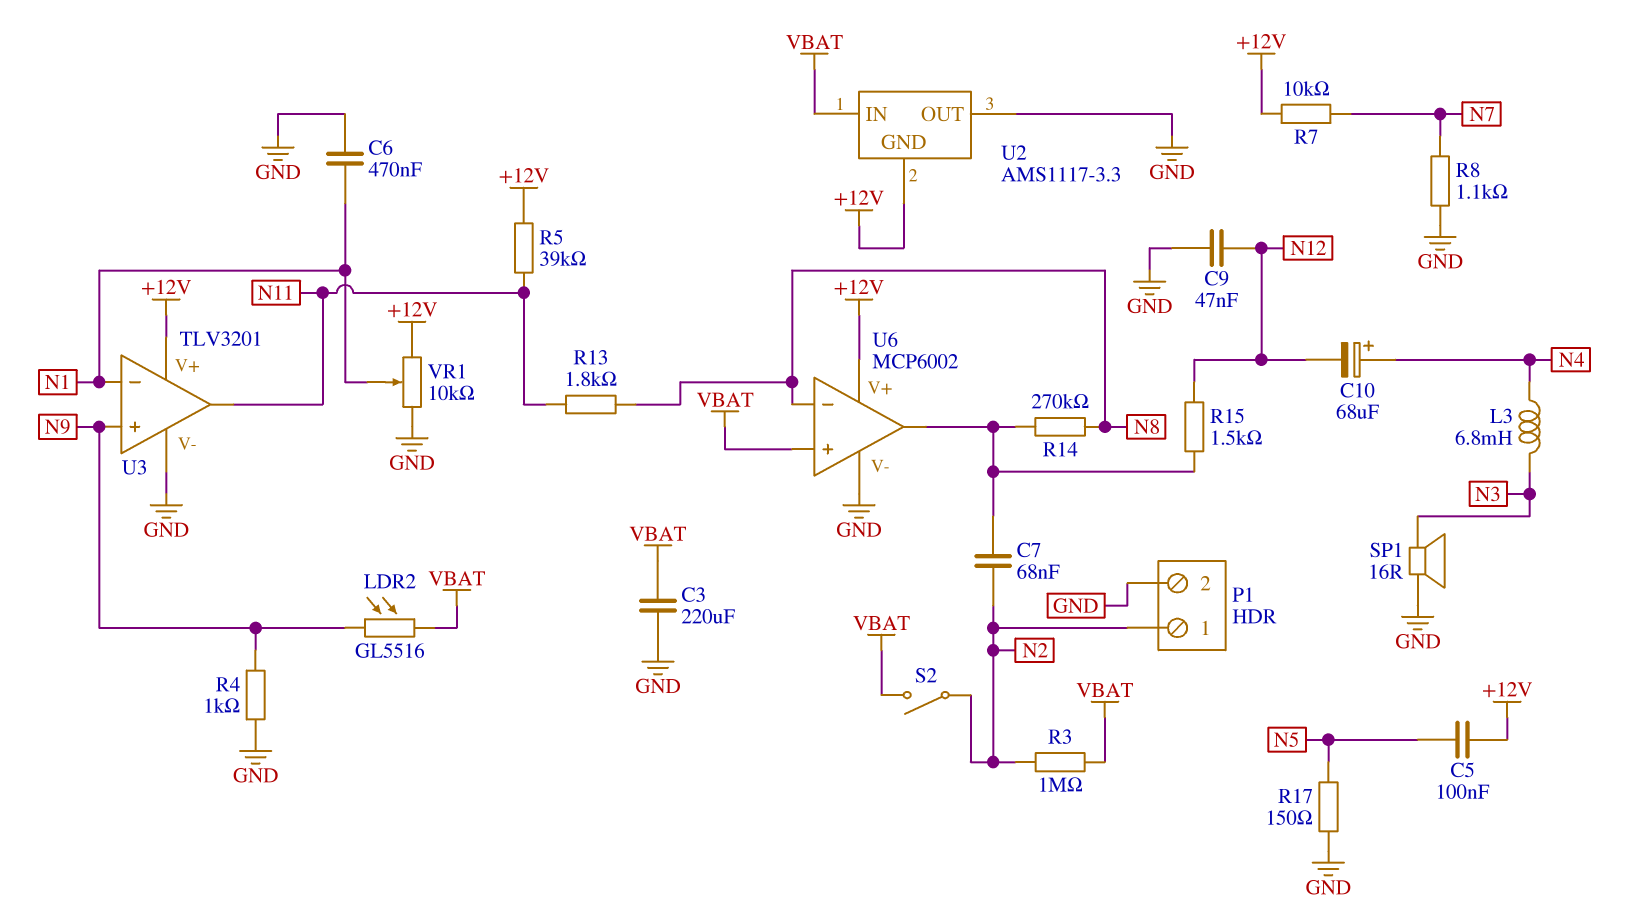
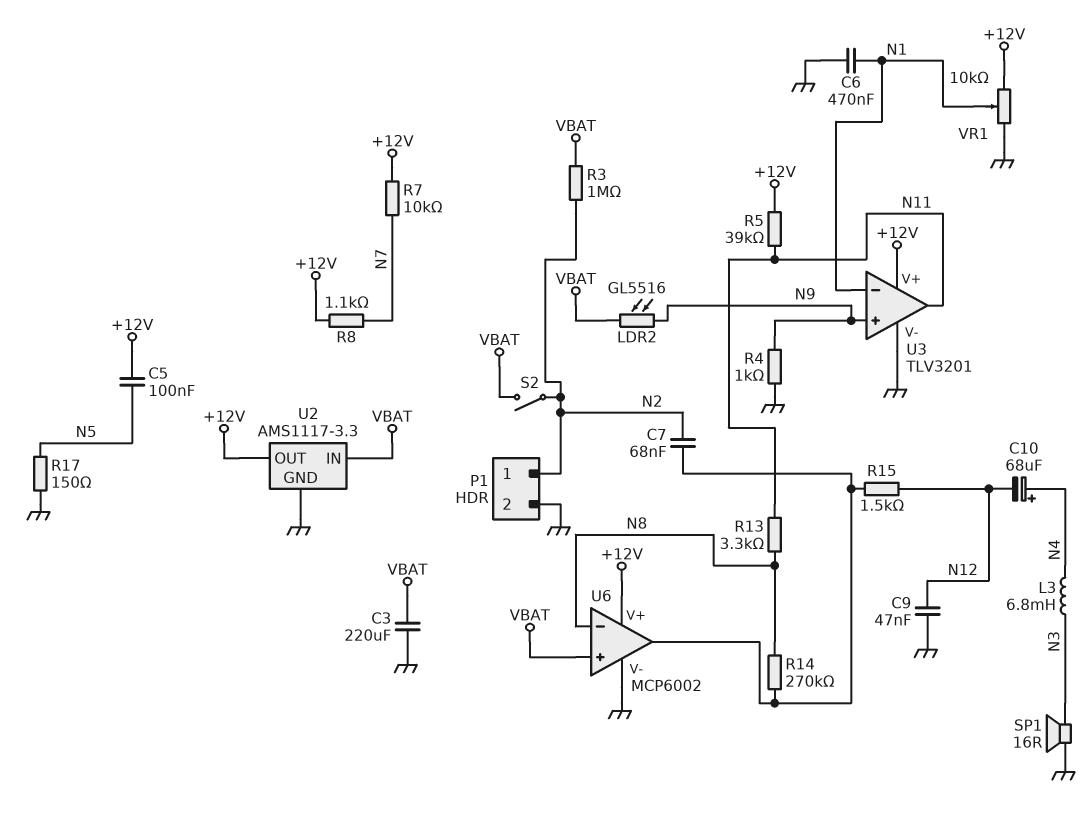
R8: 1.1k (GND, N7) -> 1.1k (+12V, N7)
R13: 1.8k (N8, N11) -> 3.3k (N8, N11)
U2 pin GND: +12V -> GND
U2 pin OUT: GND -> +12V

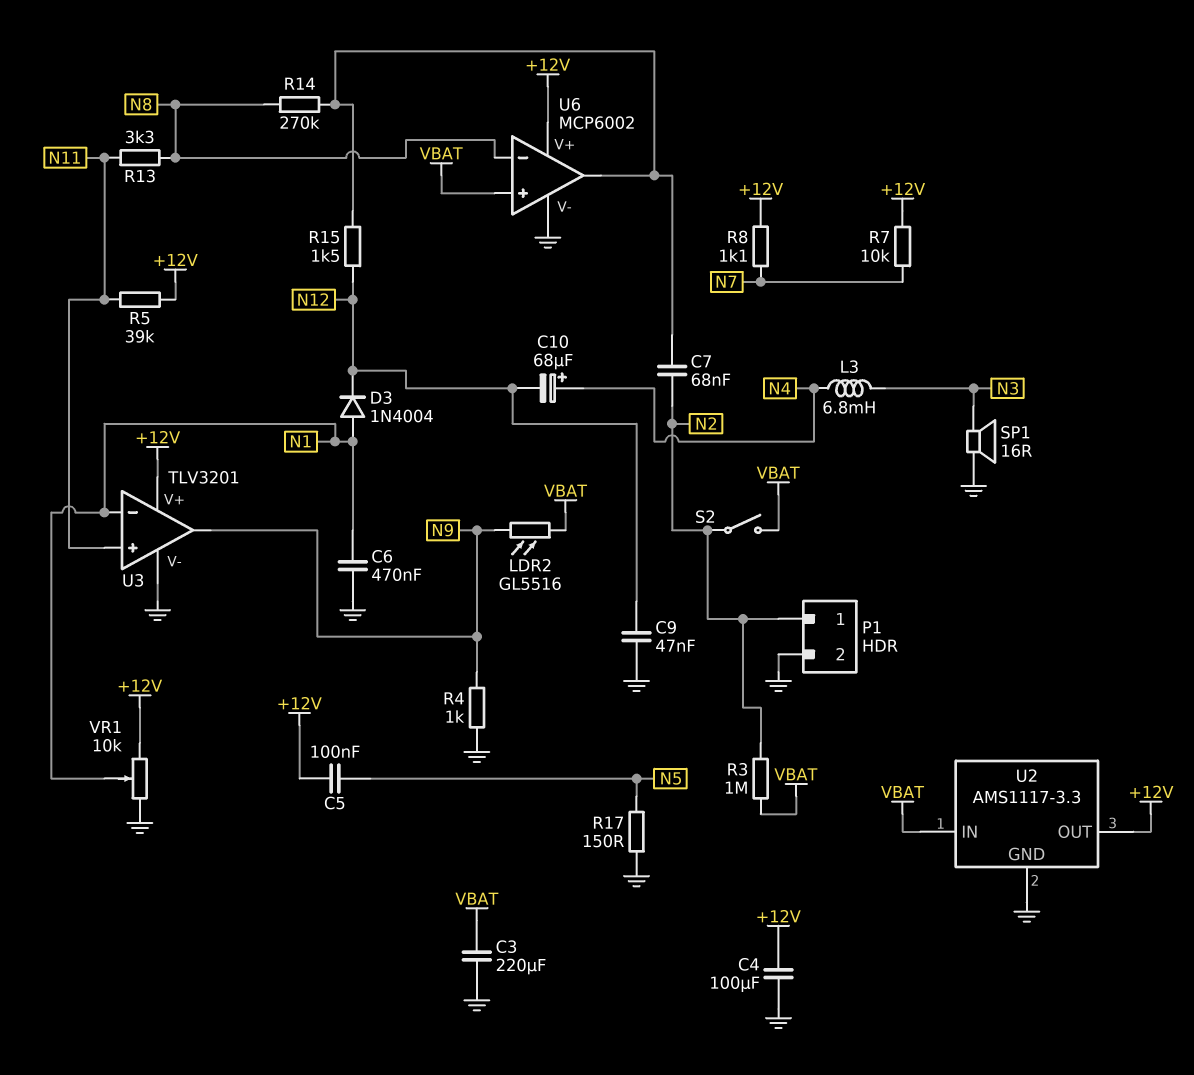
C4: none -> 100uF (+12V, GND)
D3: none -> diode 1N4004 (A N1, K N12)
U3 pin in+: N9 -> N11
U3 pin out: N11 -> N9

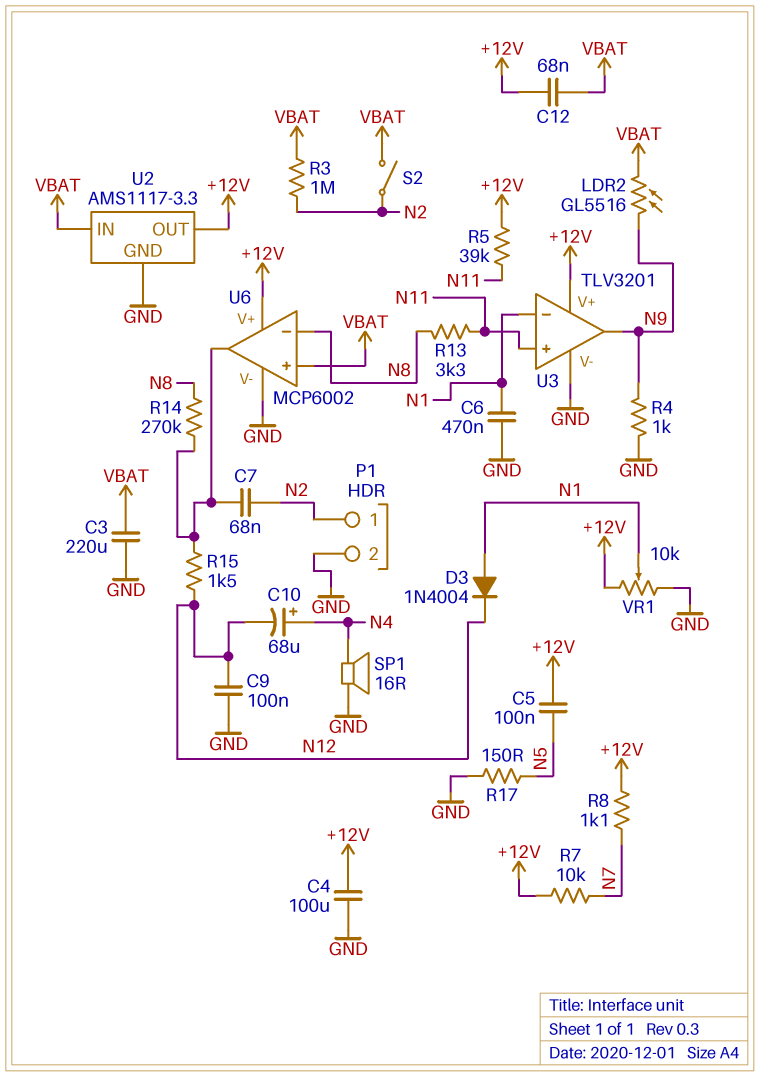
C9: 47nF (GND, N12) -> 100nF (GND, N12)
C12: none -> 68nF (+12V, VBAT)
L3: 6.8mH (N3, N4) -> none
SP1: speaker 16R (GND, N3) -> speaker 16R (GND, N4)

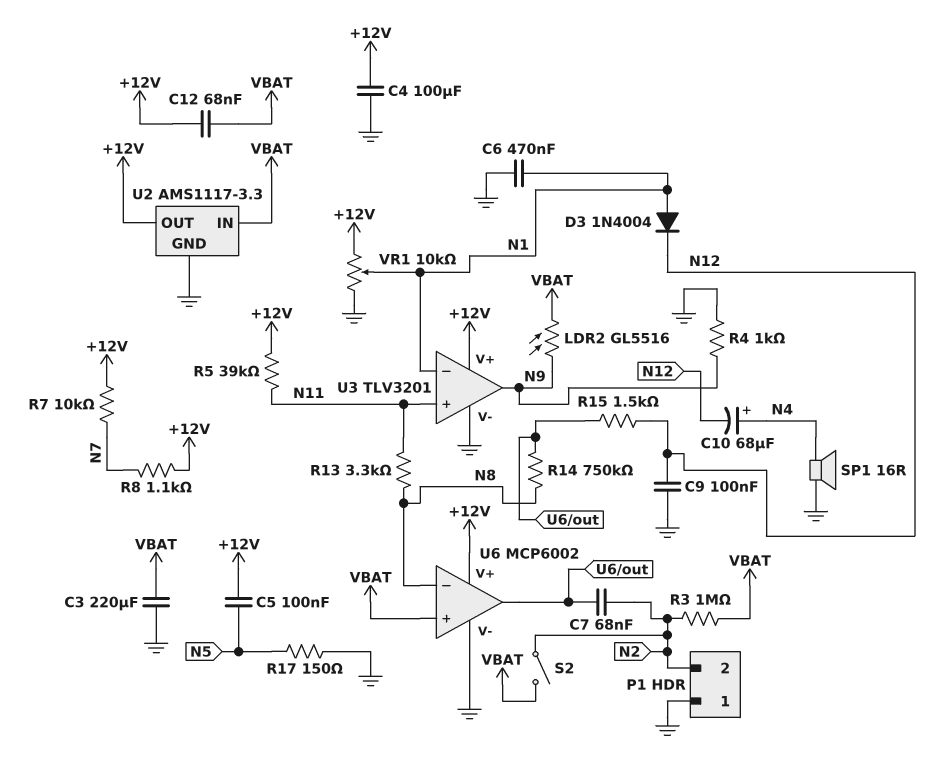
P1 pin 1: N2 -> GND
P1 pin 2: GND -> N2
R14: 270k (N8, U6/out) -> 750k (N8, U6/out)

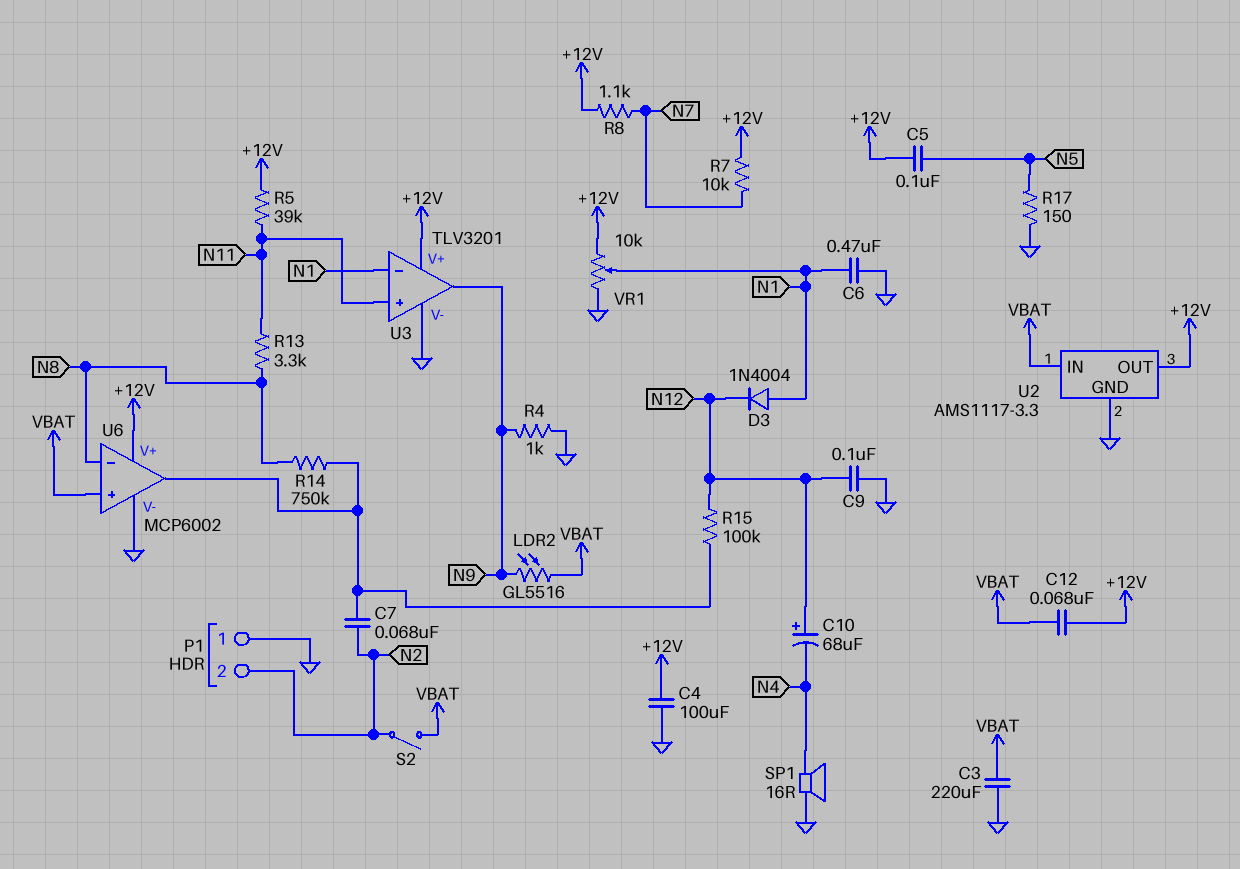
C10: 68uF (plus N4, minus N12) -> 68uF (plus N12, minus N4)
R3: 1M (N2, VBAT) -> none
R15: 1.5k (N12, U6/out) -> 100k (N12, U6/out)

